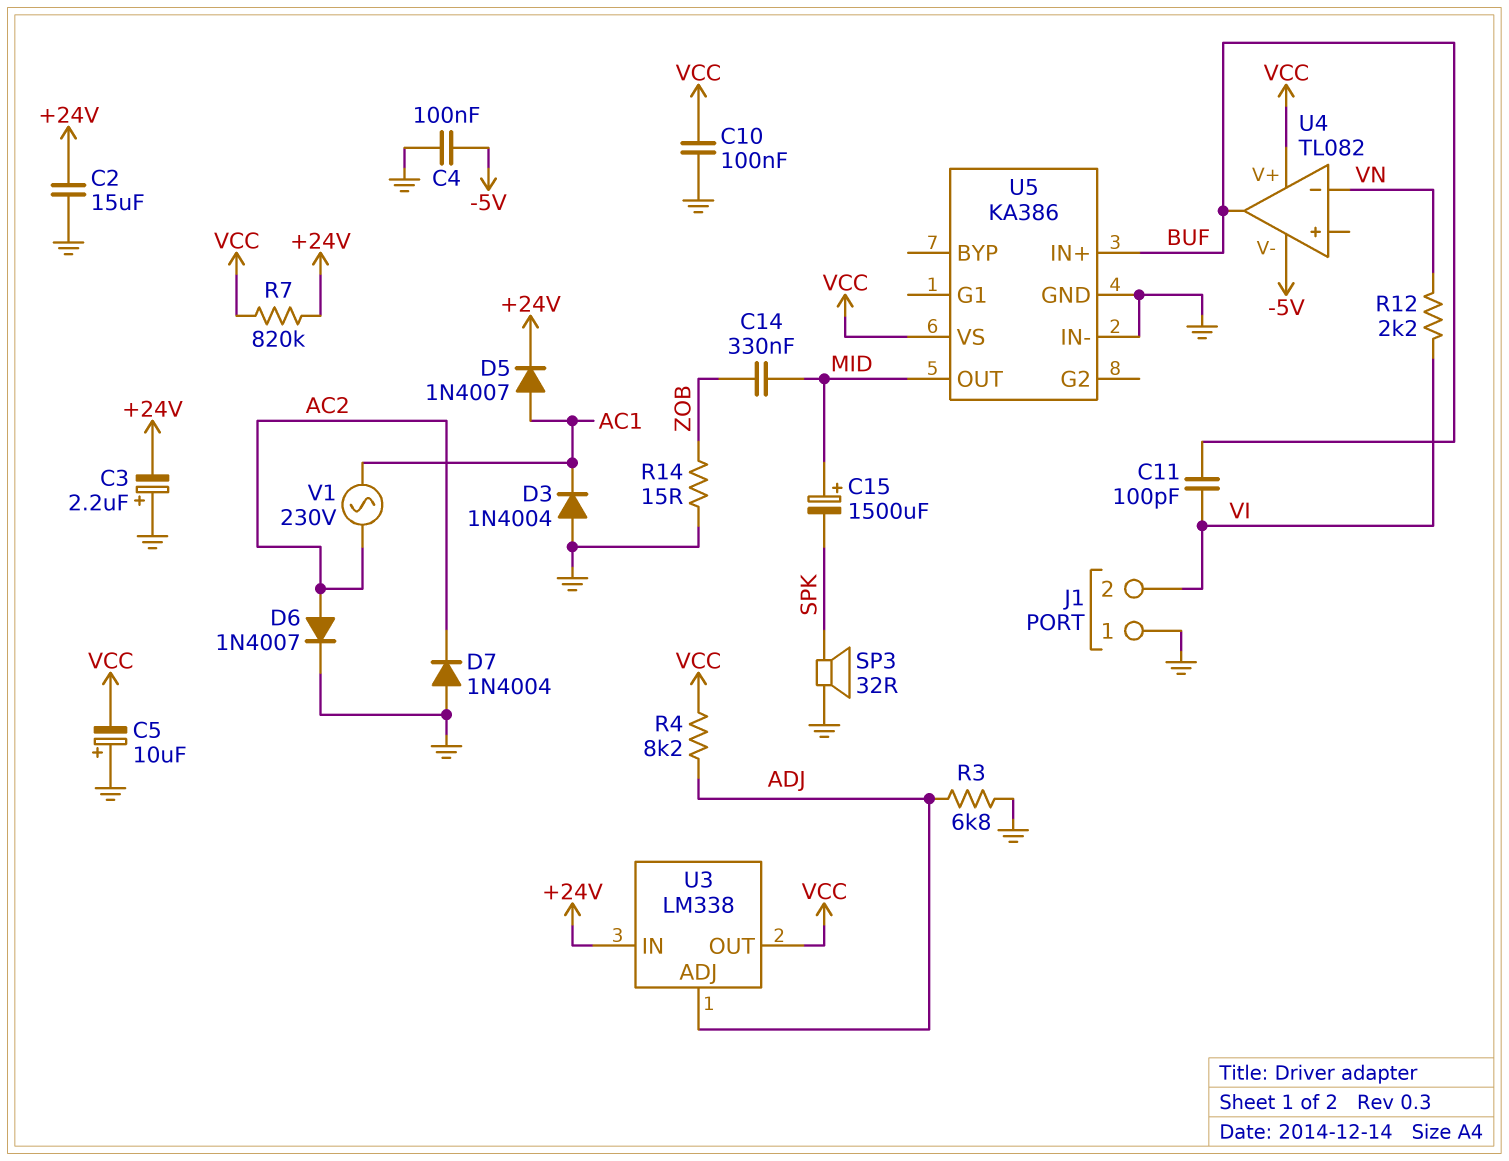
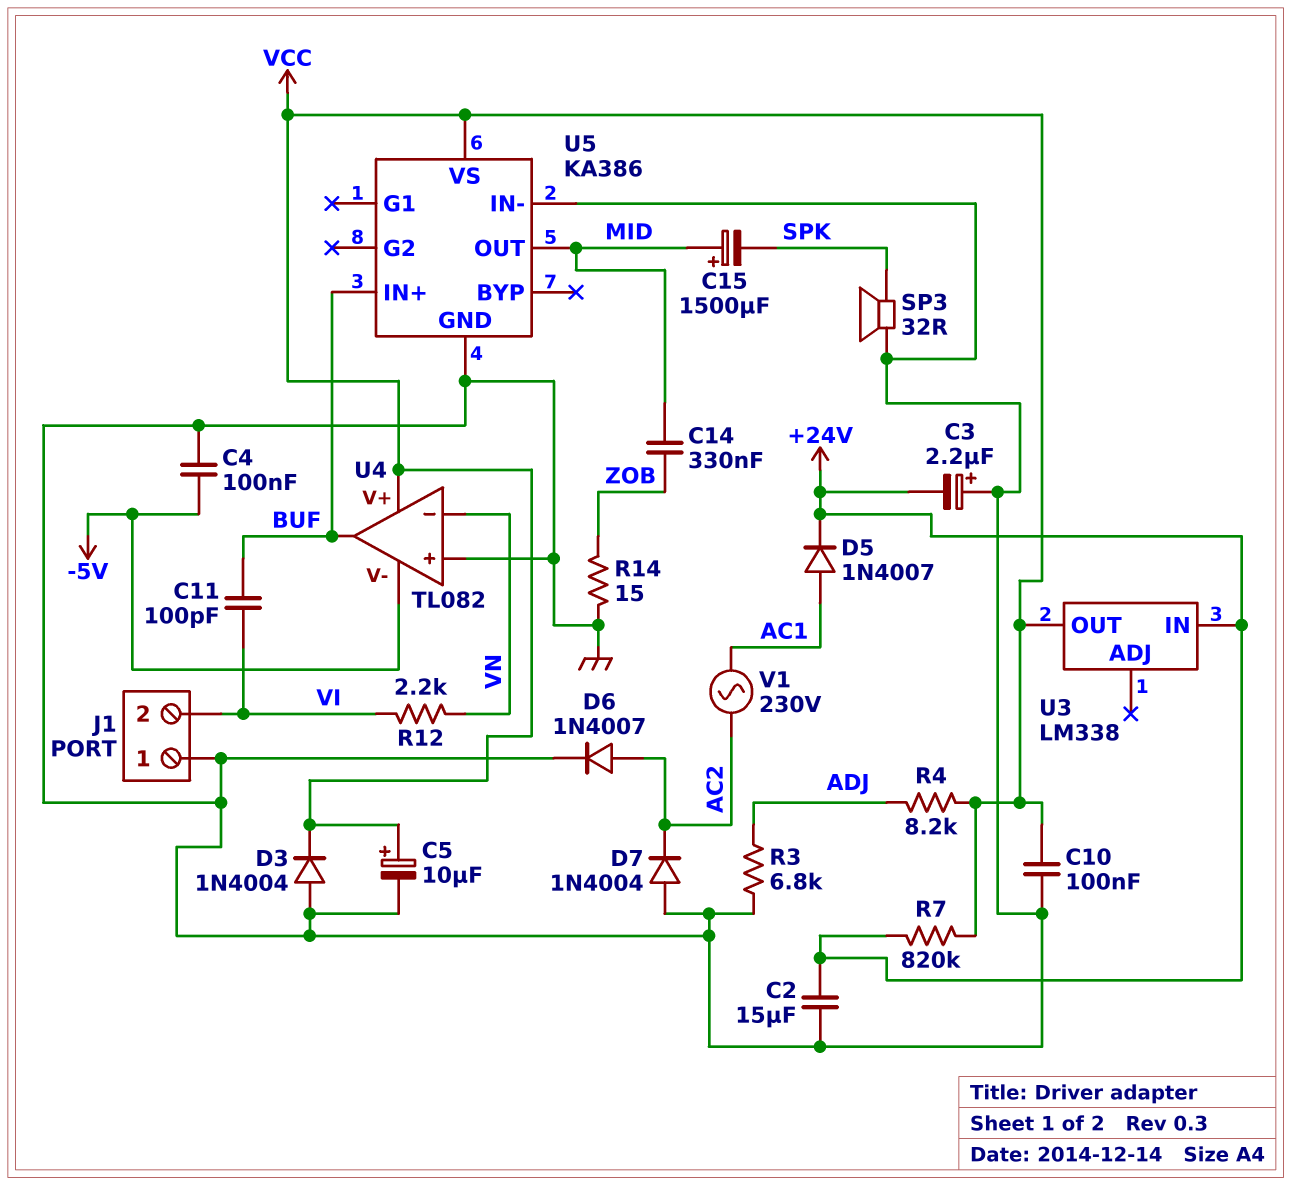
C5: 10uF (plus GND, minus VCC) -> 10uF (plus VCC, minus GND)
D3: diode 1N4004 (A GND, K AC1) -> diode 1N4004 (A GND, K VCC)
U3 pin ADJ: ADJ -> none
U4 pin in+: none -> GND

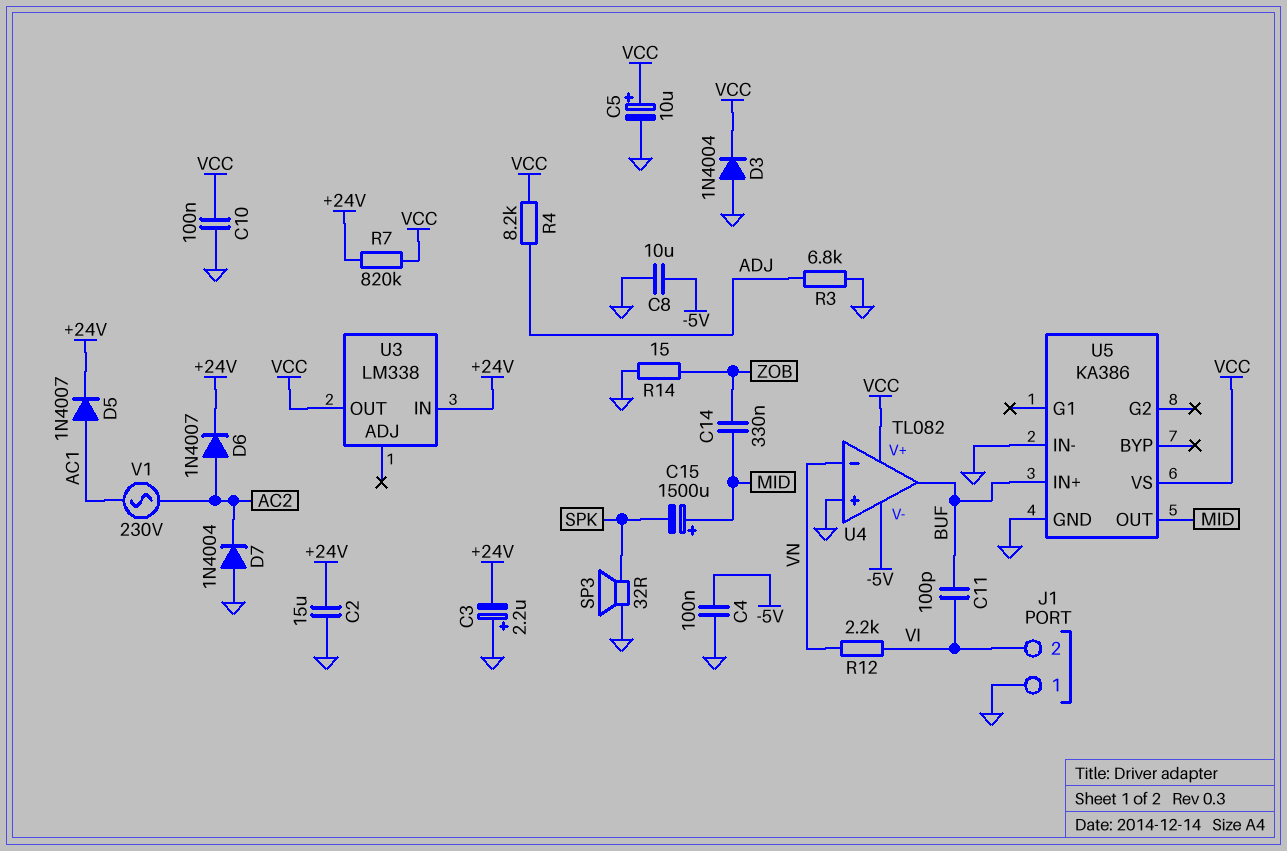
C8: none -> 10uF (-5V, GND)
D6: diode 1N4007 (A AC2, K GND) -> diode 1N4007 (A AC2, K +24V)

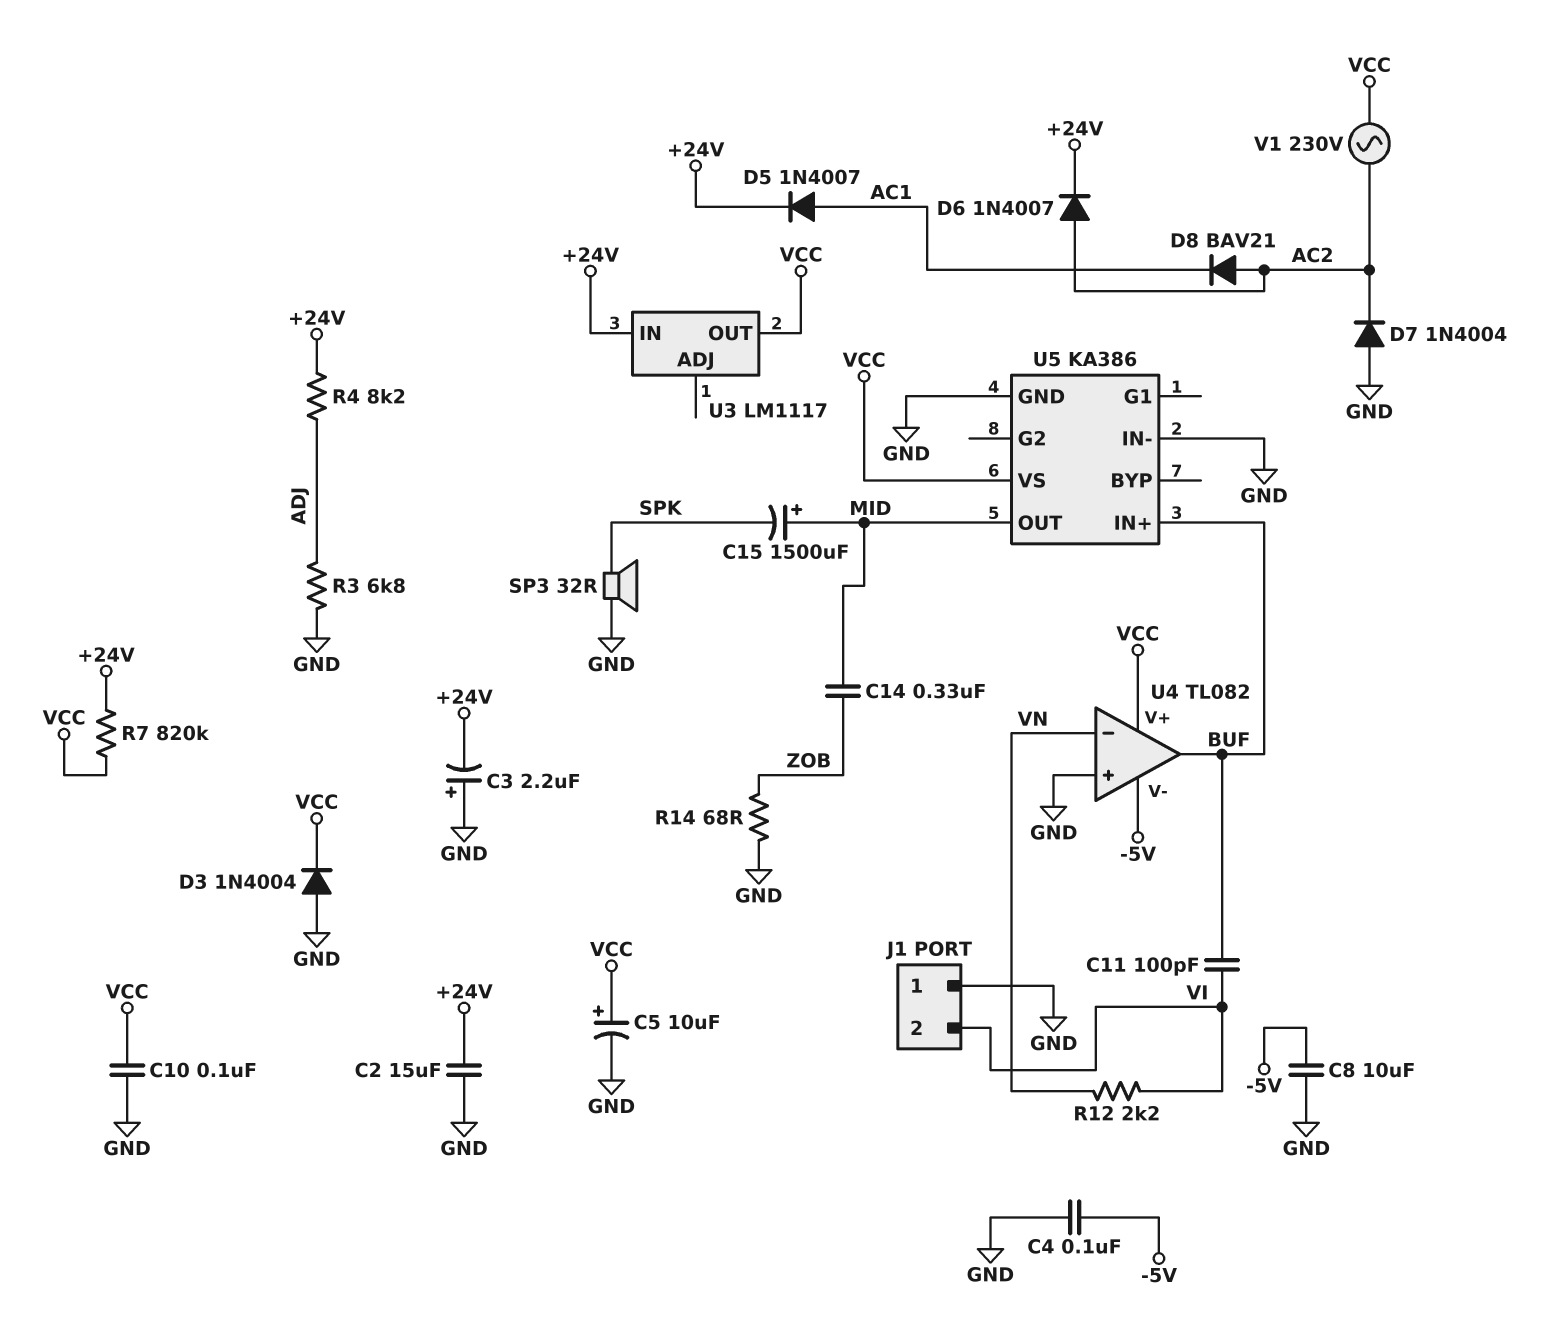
D8: none -> diode BAV21 (A AC2, K AC1)
R4: 8.2k (ADJ, VCC) -> 8.2k (+24V, ADJ)
R14: 15 (GND, ZOB) -> 68 (GND, ZOB)
U3: LM338 -> LM1117
V1: AC 230V (AC1, AC2) -> AC 230V (AC2, VCC)

